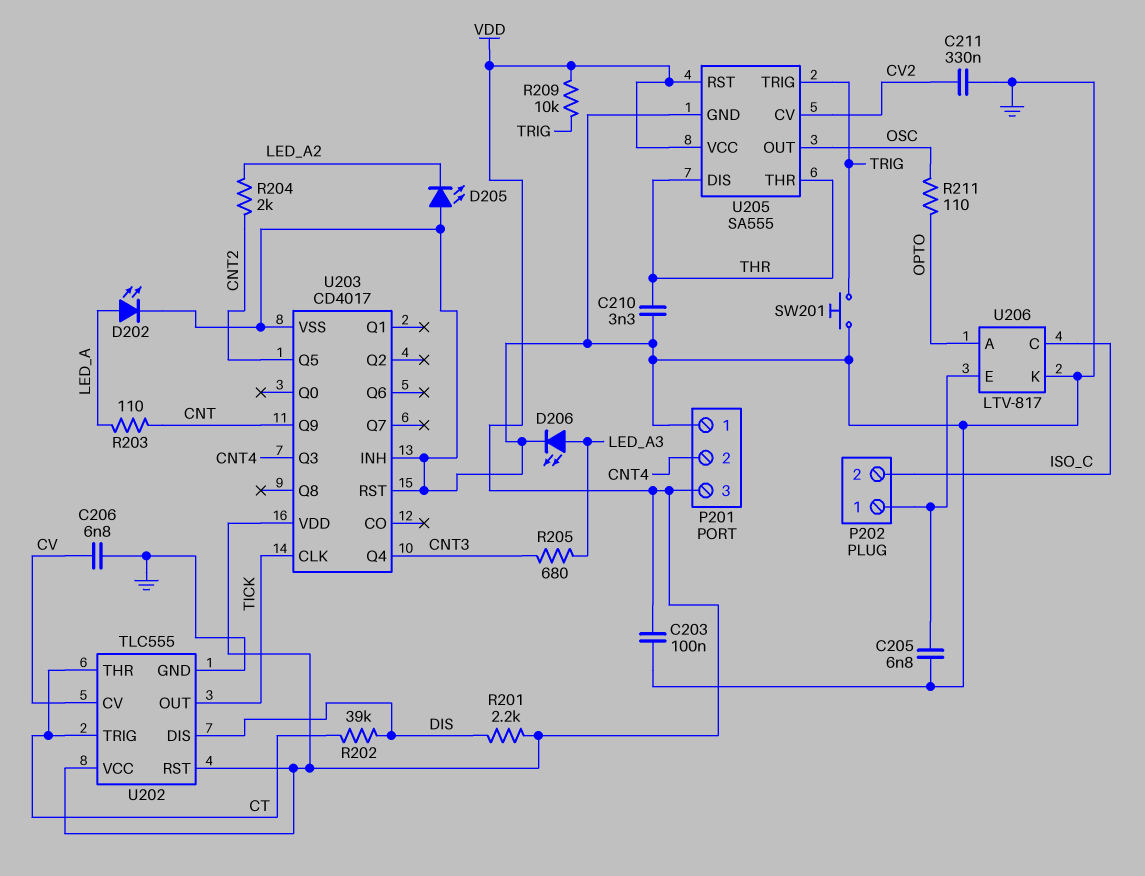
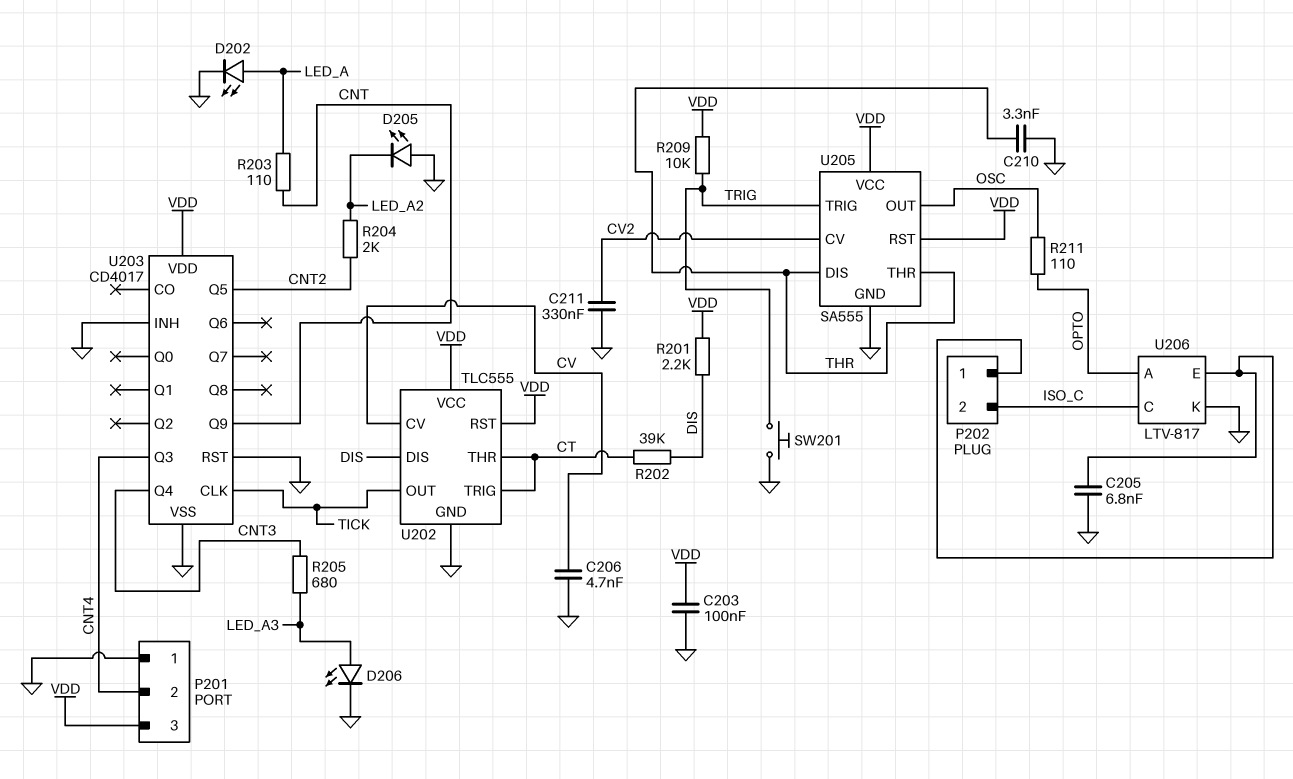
C206: 6.8nF (CV, GND) -> 4.7nF (CV, GND)

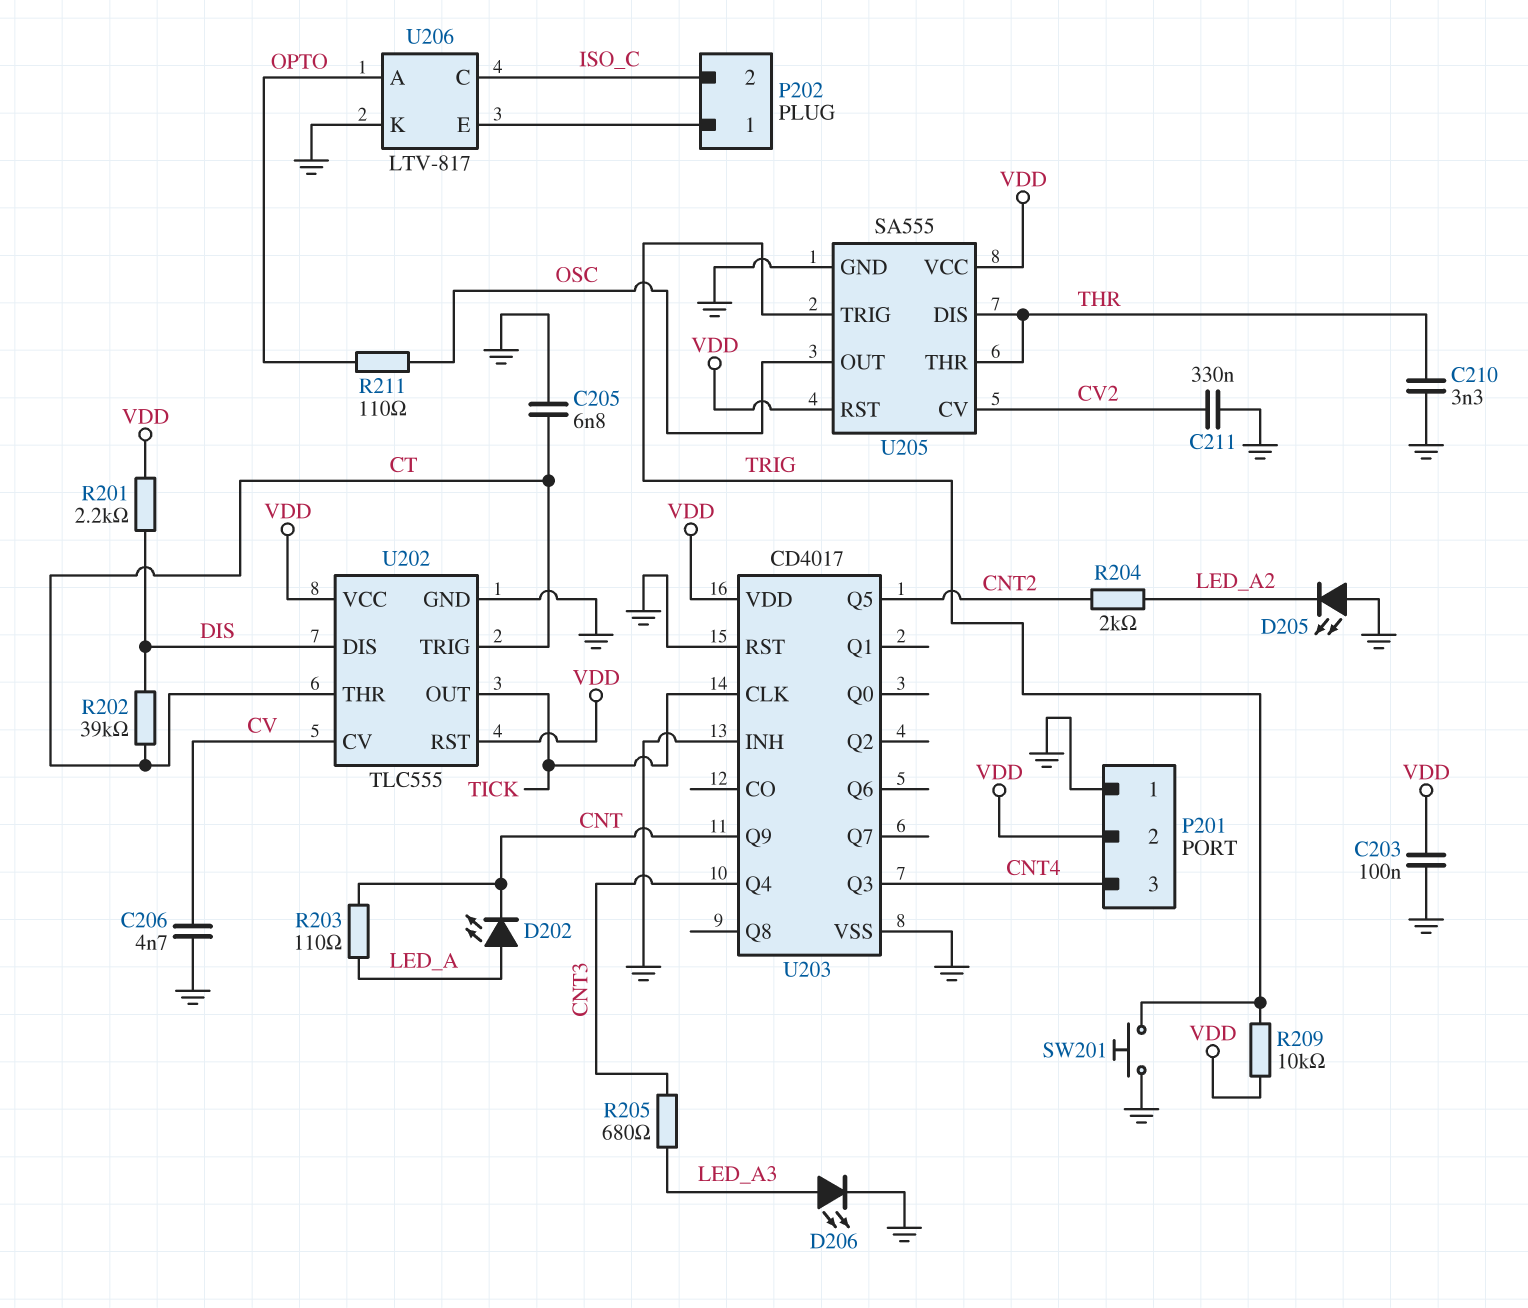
C205: 6.8nF (GND, P202/1) -> 6.8nF (CT, GND)
D202: LED (A LED_A, K GND) -> LED (A LED_A, K CNT)
P201 pin 2: CNT4 -> VDD
P201 pin 3: VDD -> CNT4

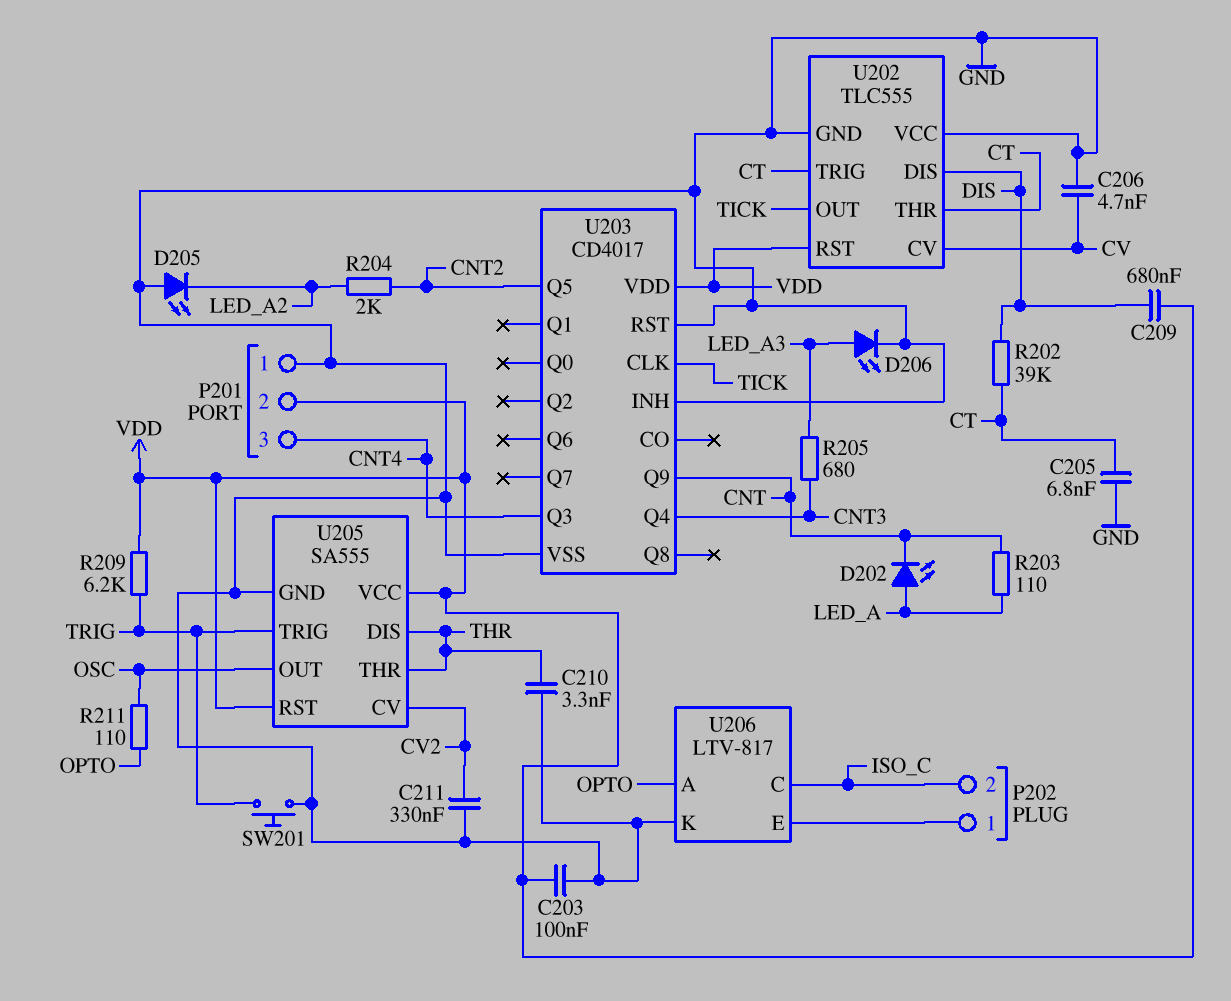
C209: none -> 680nF (DIS, VDD)
R201: 2.2k (DIS, VDD) -> none
R209: 10k (TRIG, VDD) -> 6.2k (TRIG, VDD)
U202 pin VCC: VDD -> GND

